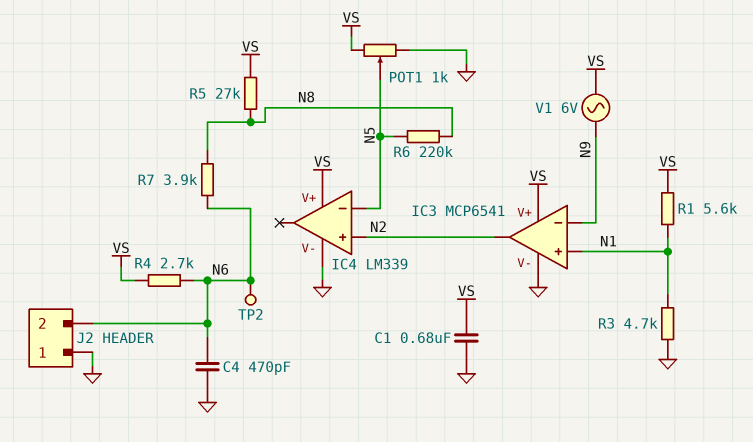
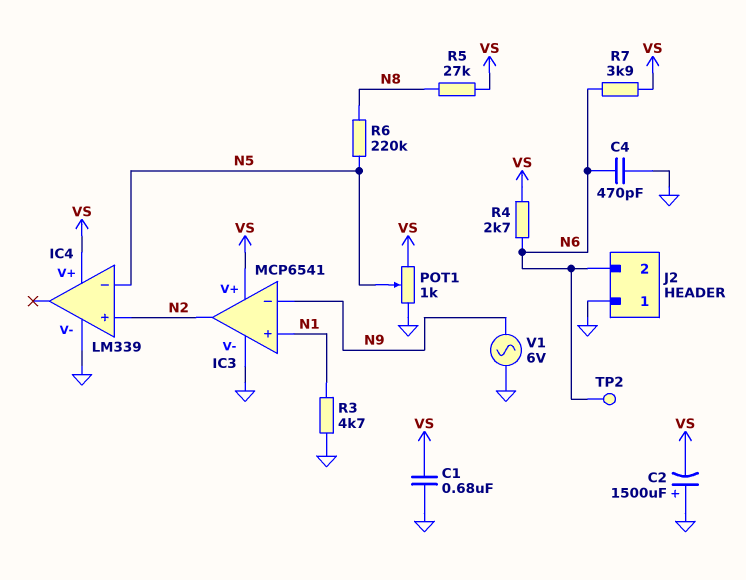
C2: none -> 1500uF (plus GND, minus VS)
R1: 5.6k (N1, VS) -> none
R7: 3.9k (N6, N8) -> 3.9k (N6, VS)
V1: AC 6V (N9, VS) -> AC 6V (GND, N9)

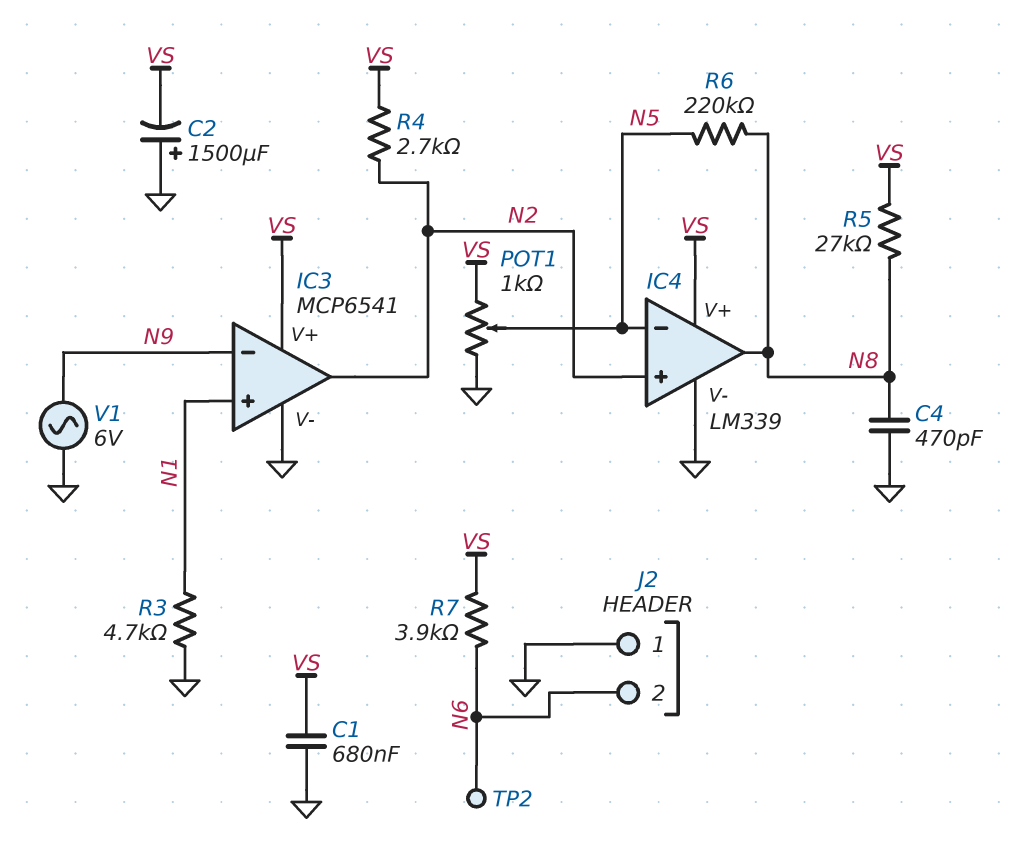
C4: 470pF (GND, N6) -> 470pF (GND, N8)
IC4 pin out: none -> N8
R4: 2.7k (N6, VS) -> 2.7k (N2, VS)

